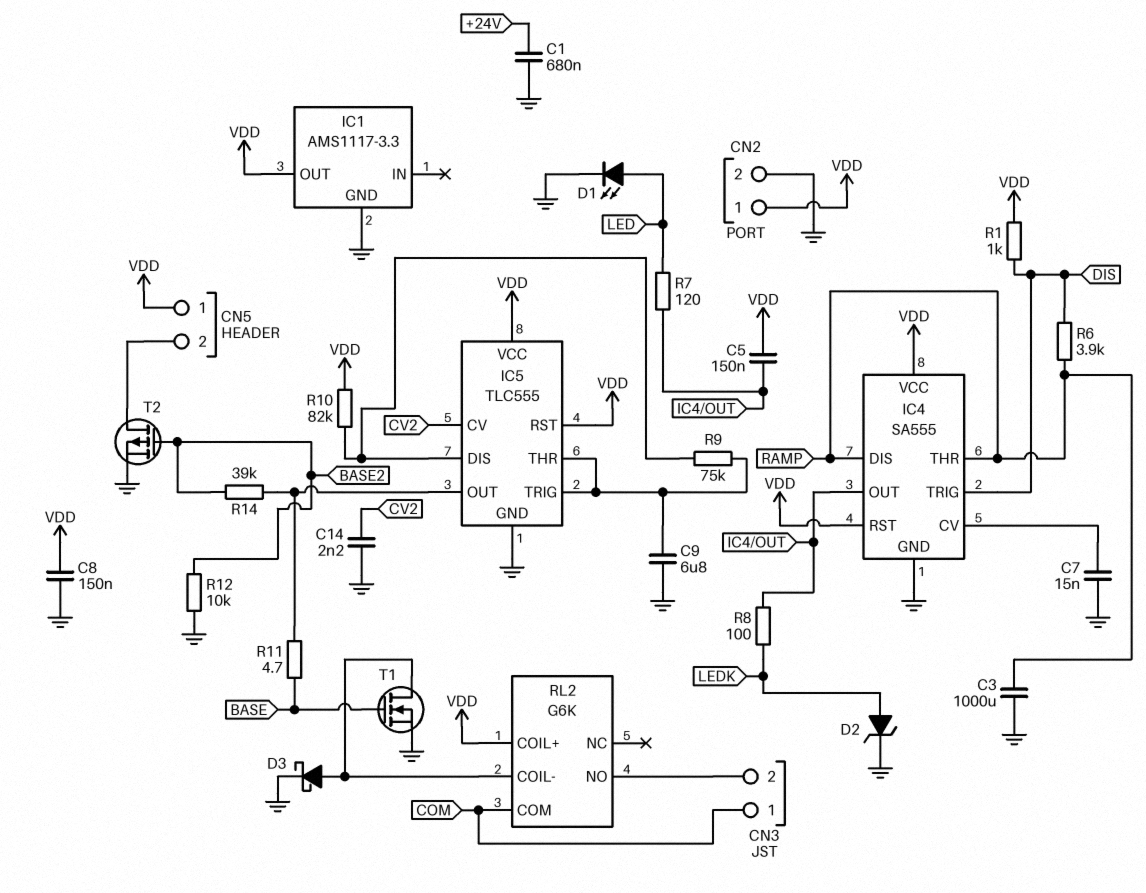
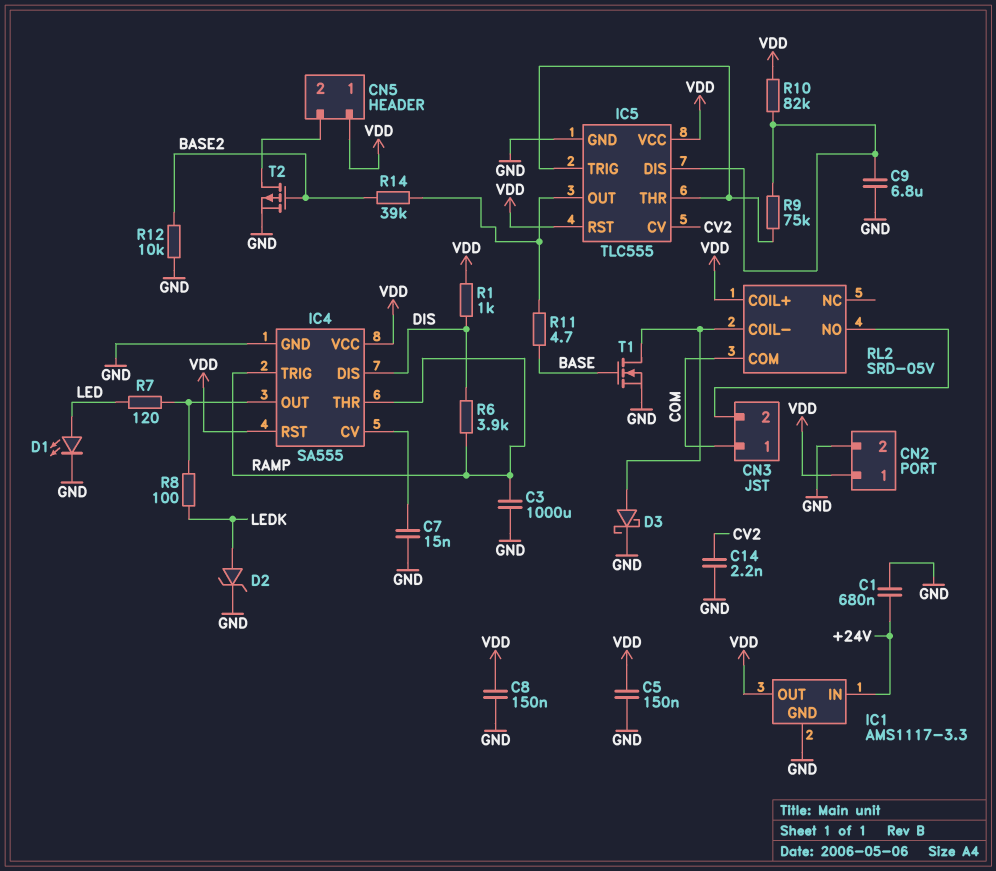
C5: 150nF (IC4/OUT, VDD) -> 150nF (GND, VDD)
C9: 6.8uF (GND, IC5/THR) -> 6.8uF (GND, IC5/DIS)
IC1 pin IN: none -> +24V
IC4 pin DIS: RAMP -> DIS
IC4 pin TRIG: DIS -> RAMP
RL2: G6K -> SRD-05V

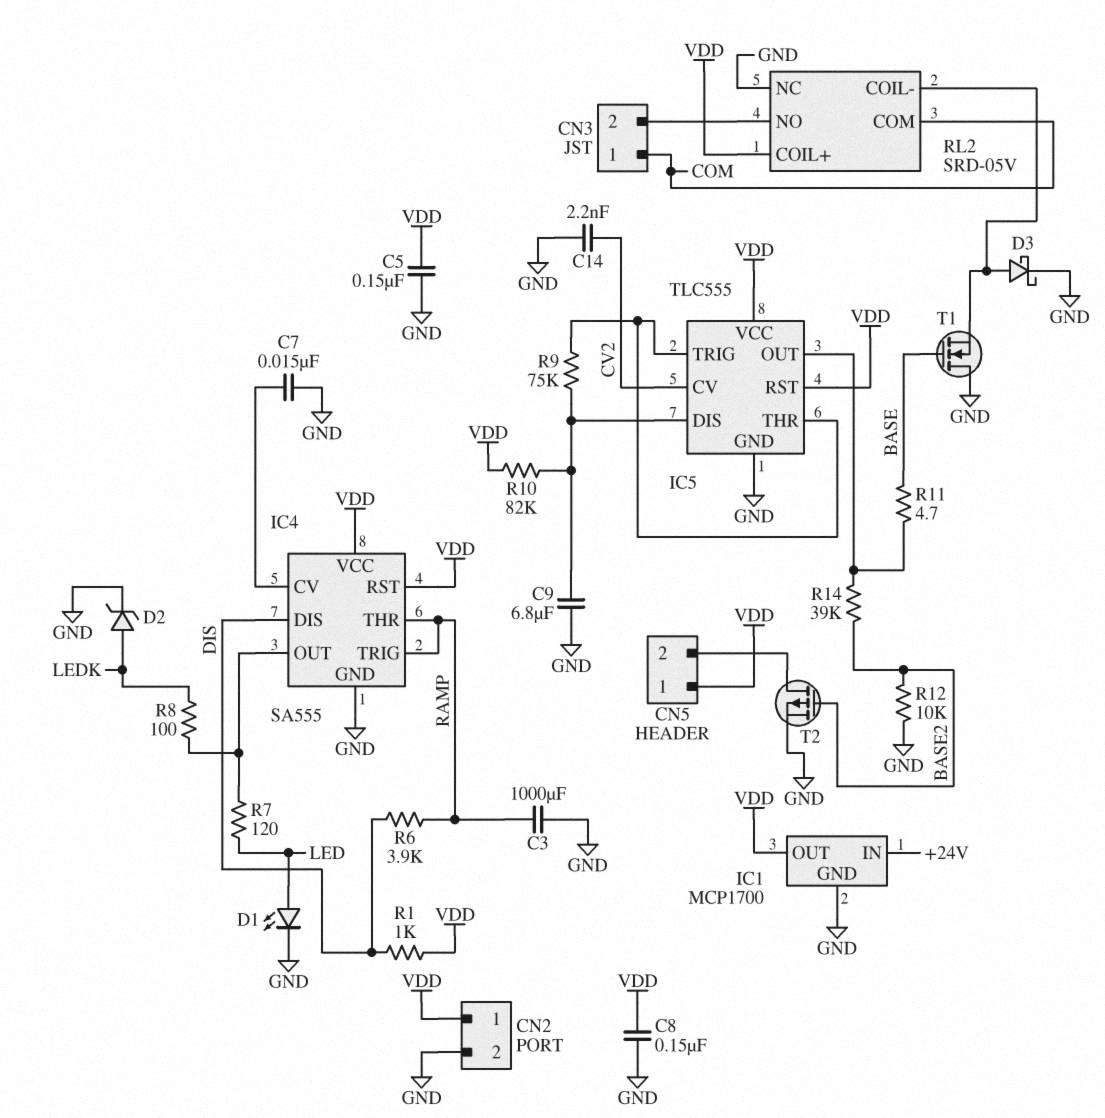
C1: 680nF (+24V, GND) -> none
IC1: AMS1117-3.3 -> MCP1700
RL2 pin NC: none -> GND
T1: NMOS (G BASE, D RL2/COIL-, S GND) -> NMOS (G BASE, D GND, S RL2/COIL-)

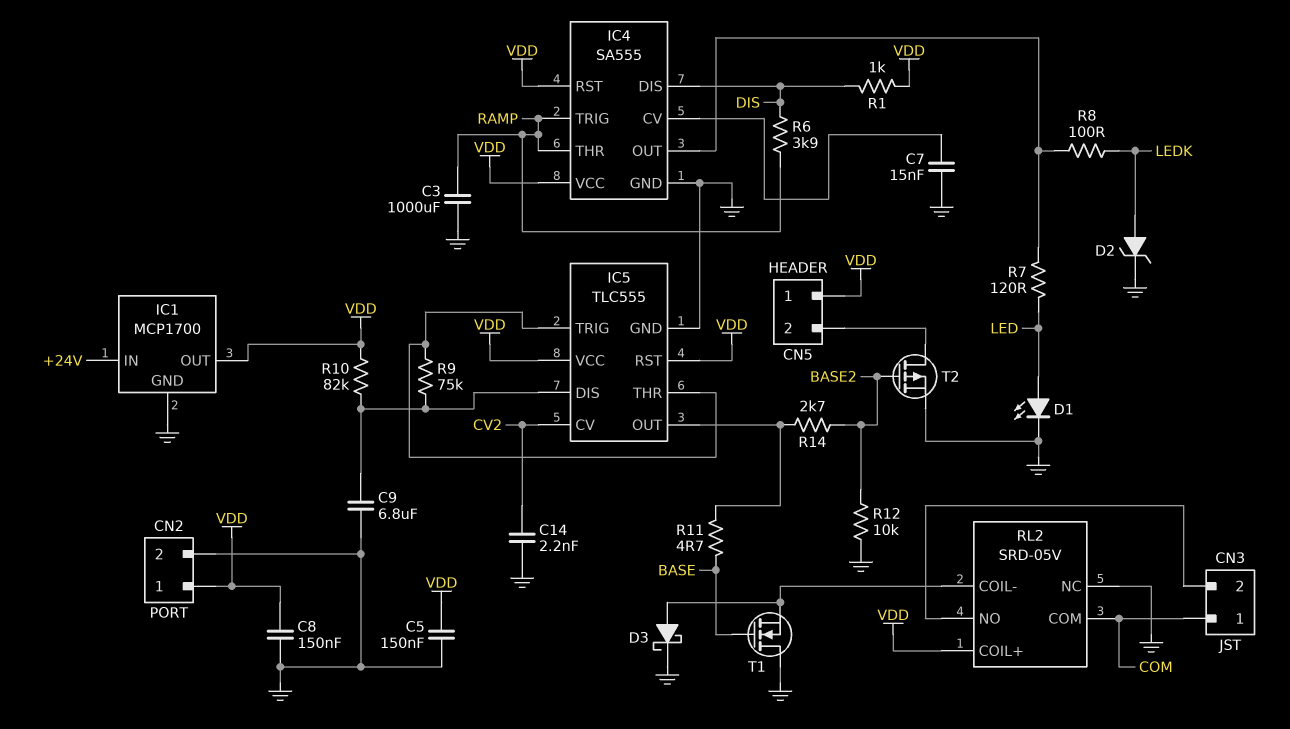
R14: 39k (BASE2, IC5/OUT) -> 2.7k (BASE2, IC5/OUT)

